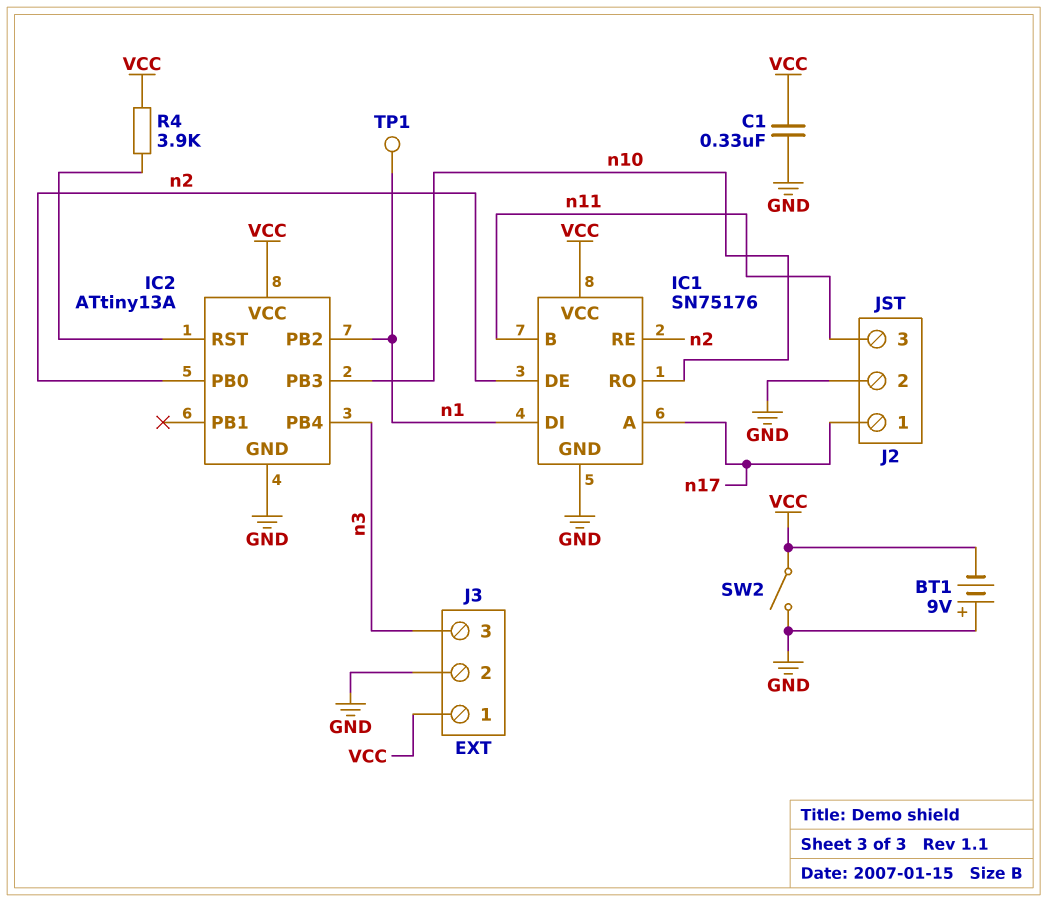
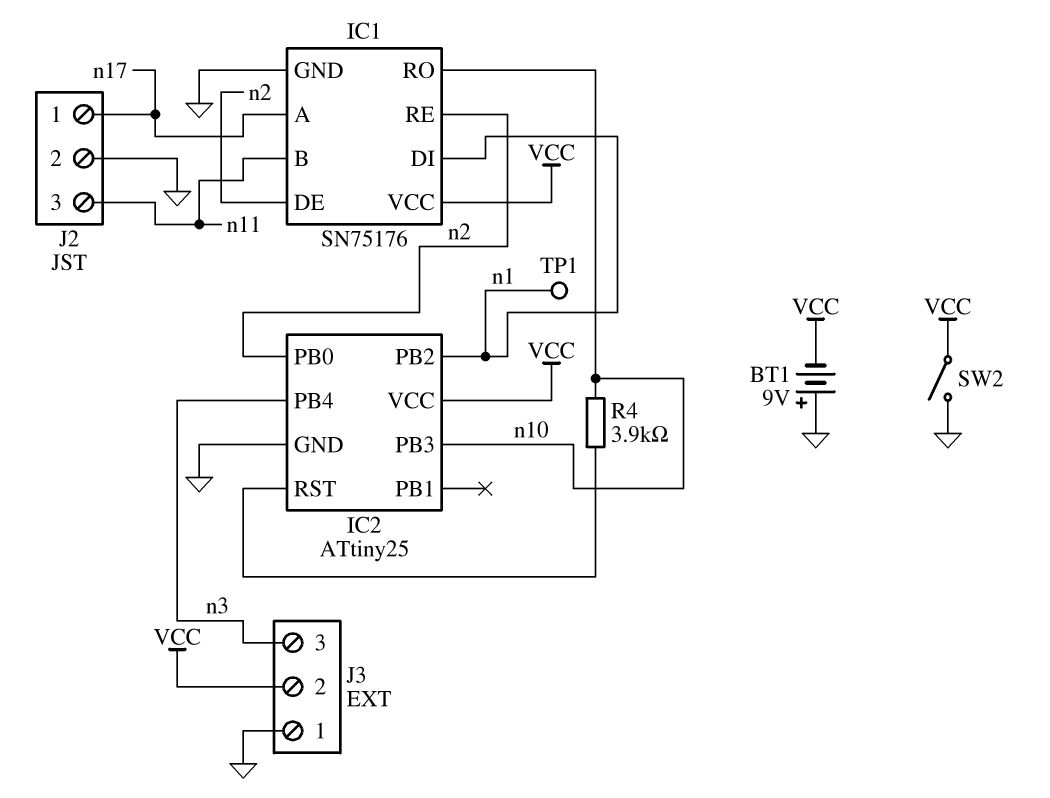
C1: 330nF (GND, VCC) -> none
IC2: ATtiny13A -> ATtiny25
J3 pin 1: VCC -> GND
J3 pin 2: GND -> VCC
R4: 3.9k (IC2/RST, VCC) -> 3.9k (IC2/RST, n10)

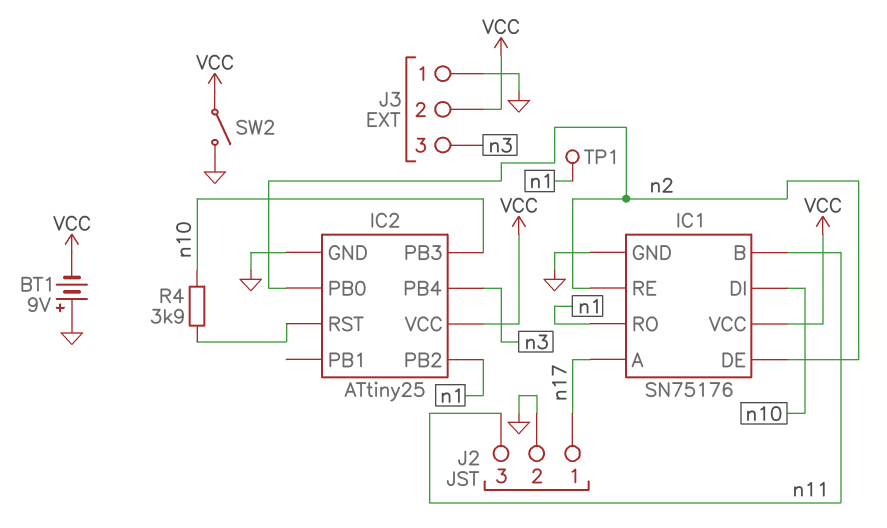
IC1 pin DI: n1 -> n10
IC1 pin RO: n10 -> n1

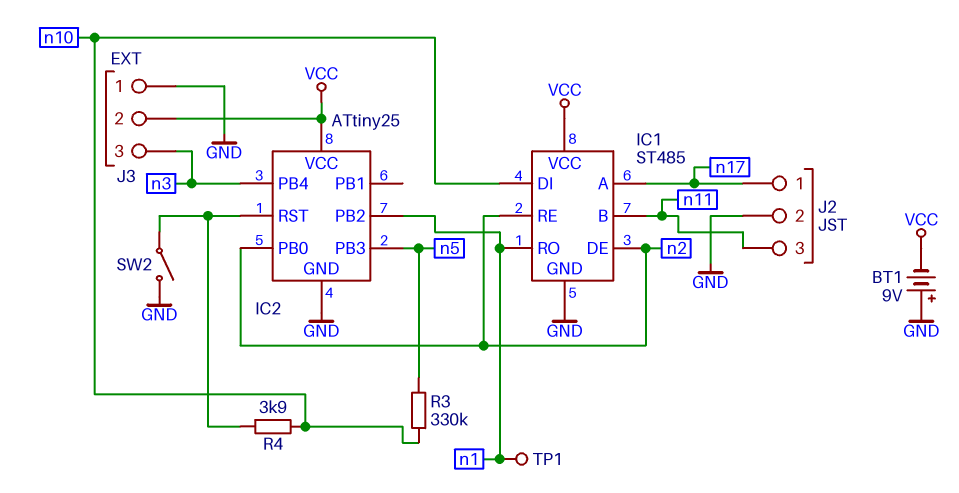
IC1: SN75176 -> ST485
IC2 pin PB3: n10 -> n5
R3: none -> 330k (n5, n10)
SW2: switch (GND, VCC) -> switch (GND, IC2/RST)

